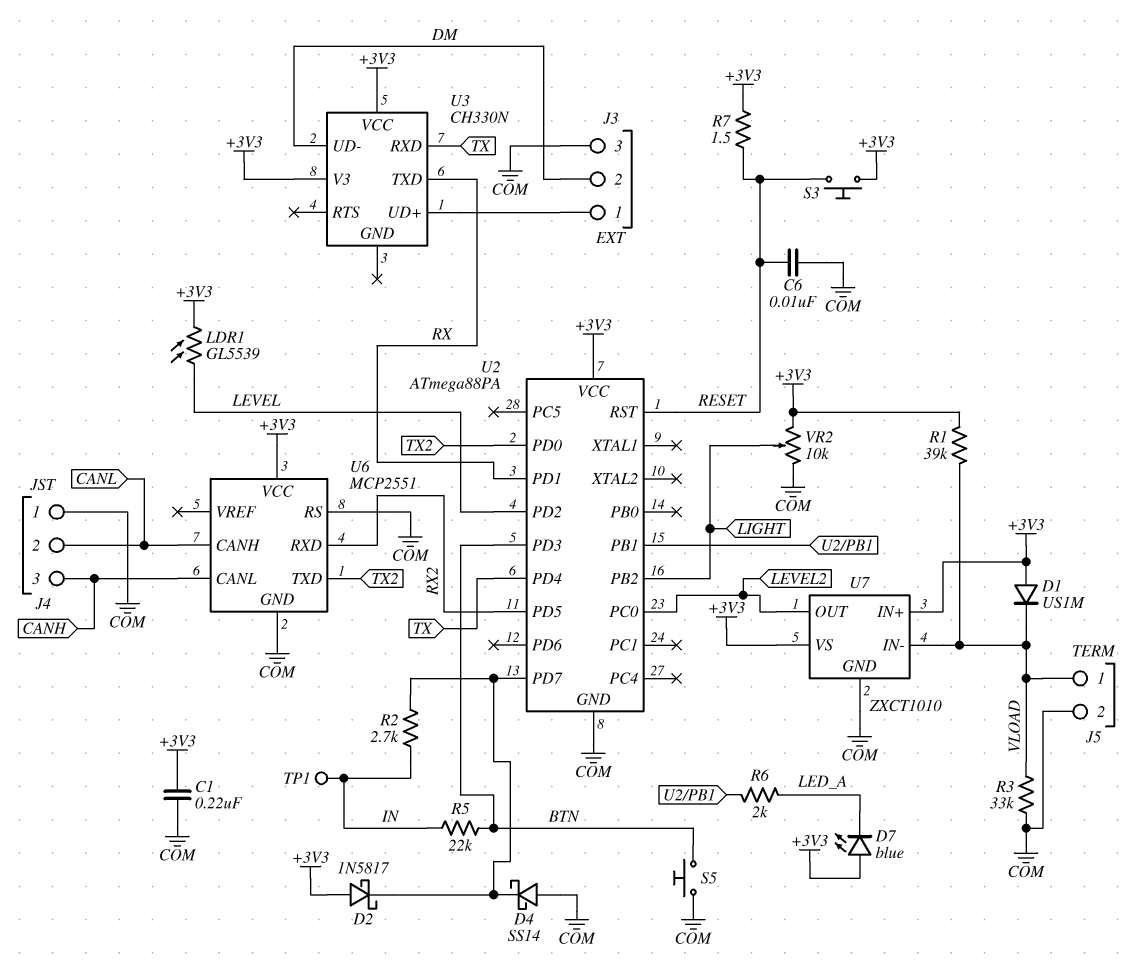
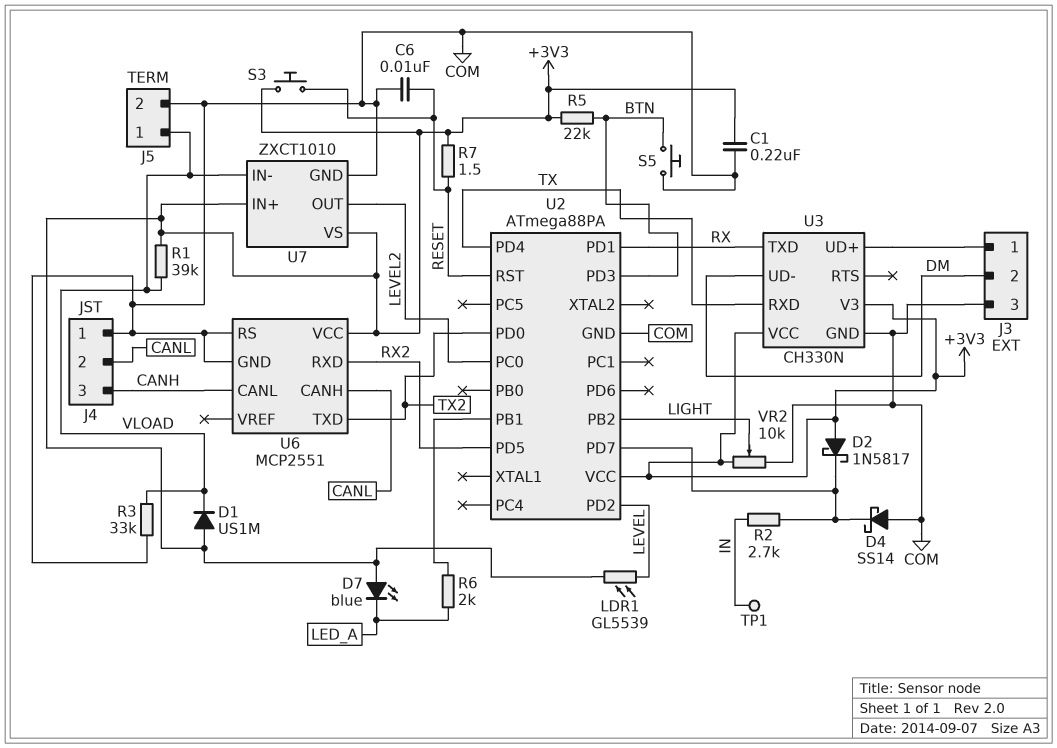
R5: 22k (BTN, IN) -> 22k (+3V3, BTN)
U3 pin GND: none -> COM

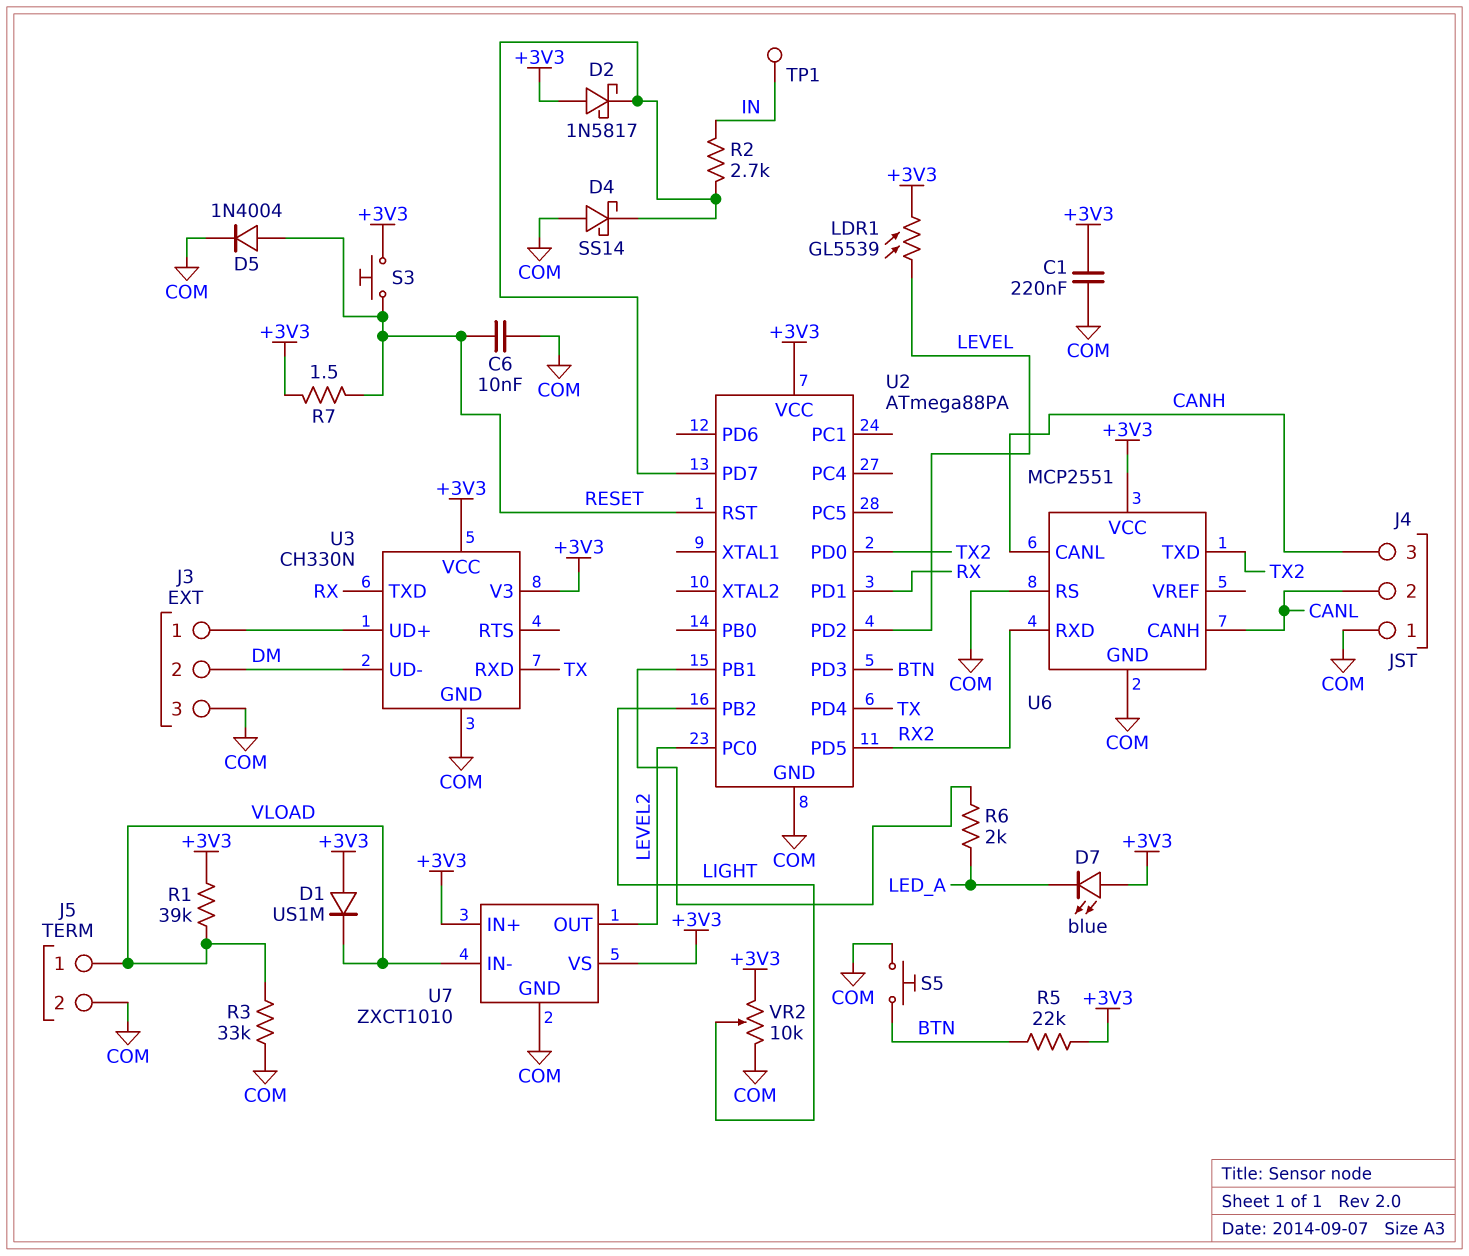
D5: none -> diode 1N4004 (A RESET, K COM)

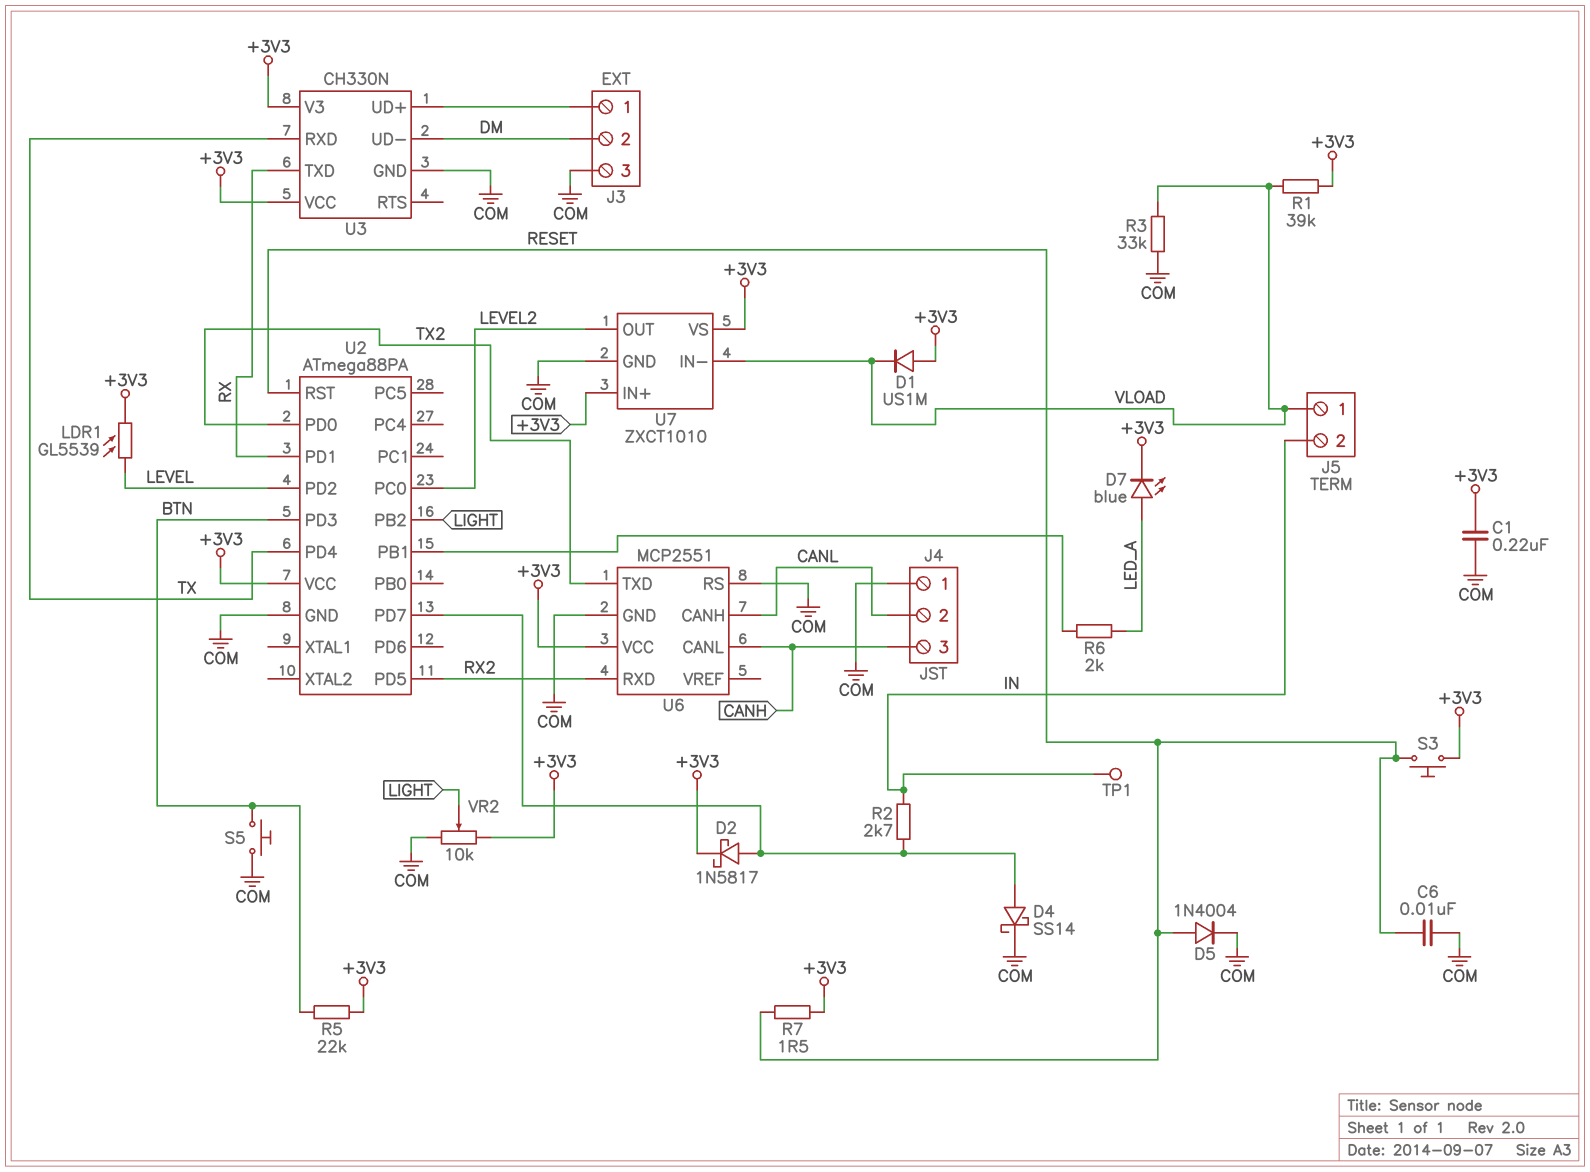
D2: schottky 1N5817 (A +3V3, K U2/PD7) -> schottky 1N5817 (A U2/PD7, K +3V3)
D4: schottky SS14 (A COM, K U2/PD7) -> schottky SS14 (A U2/PD7, K COM)
D7: LED blue (A +3V3, K LED_A) -> LED blue (A LED_A, K +3V3)
J5 pin 2: COM -> IN

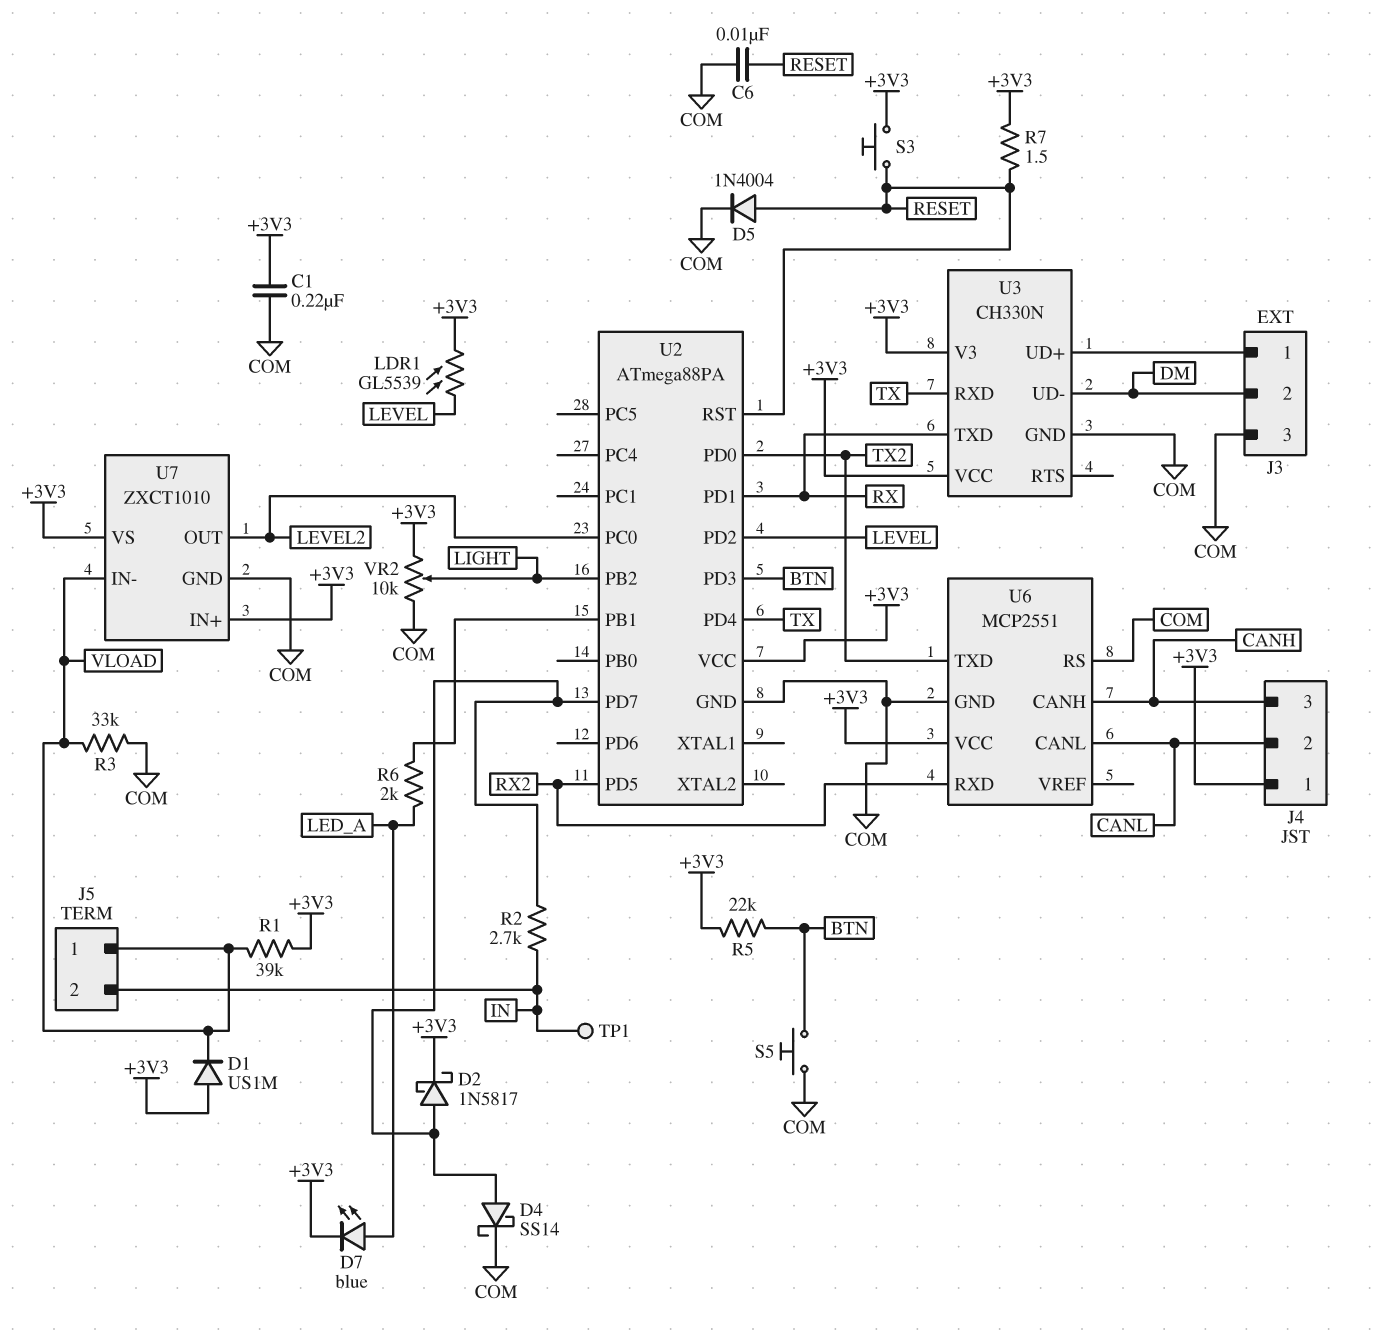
J4 pin 1: COM -> +3V3
U6 pin CANH: CANL -> CANH
U6 pin CANL: CANH -> CANL

